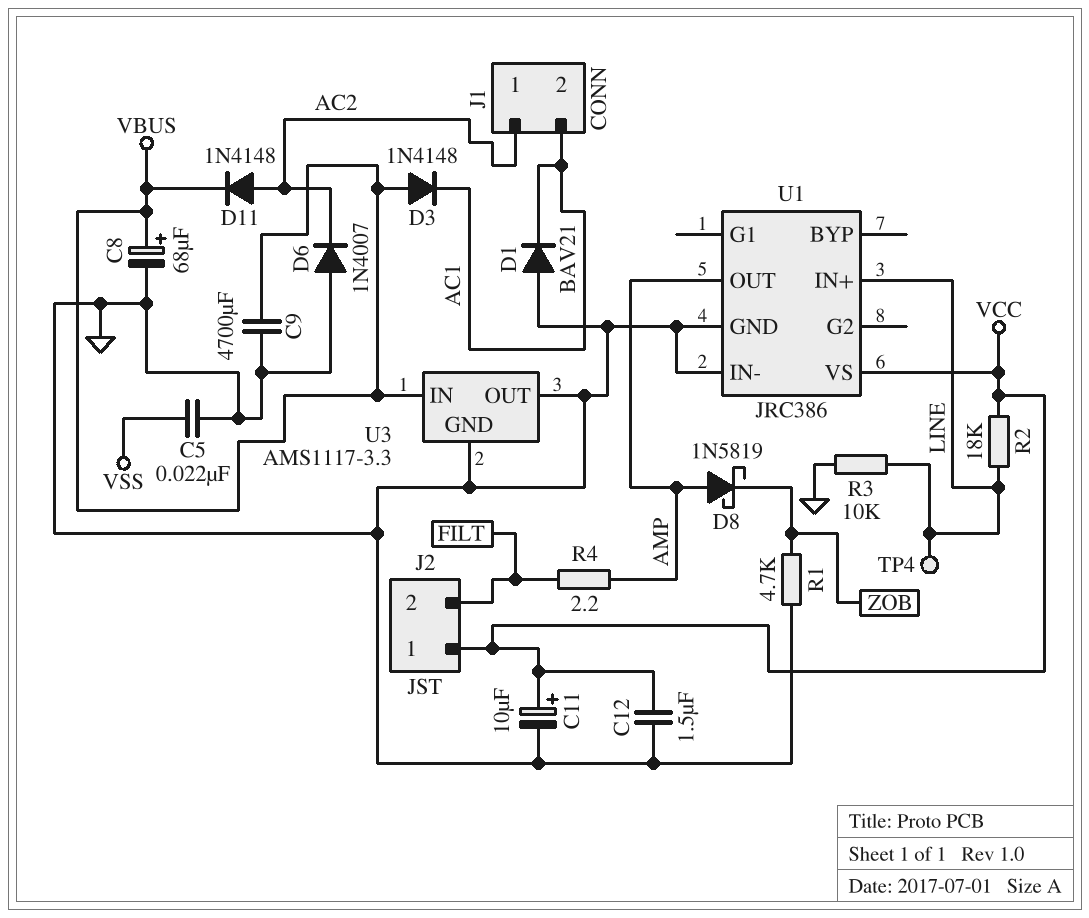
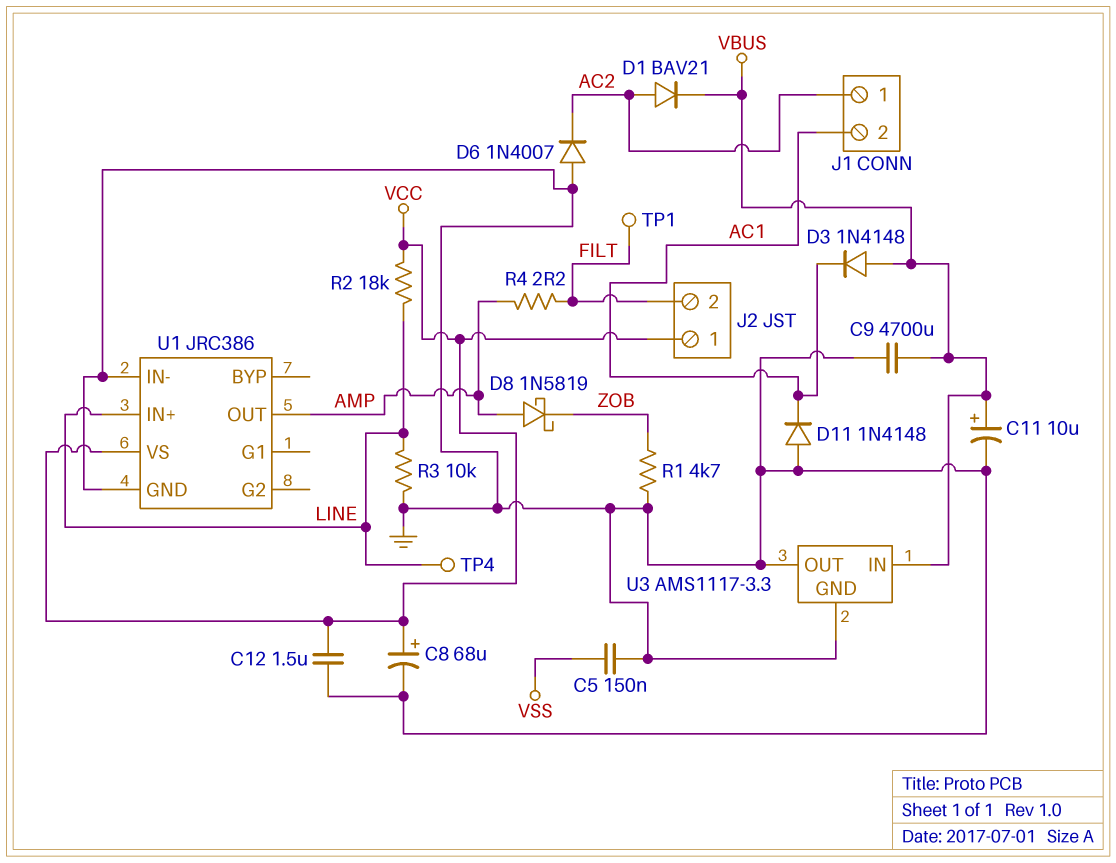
C5: 22nF (GND, VSS) -> 150nF (GND, VSS)
C8: 68uF (plus VBUS, minus GND) -> 68uF (plus VCC, minus GND)
C11: 10uF (plus VCC, minus GND) -> 10uF (plus VBUS, minus GND)
D1: diode BAV21 (A GND, K AC1) -> diode BAV21 (A AC2, K VBUS)
D11: diode 1N4148 (A AC2, K VBUS) -> diode 1N4148 (A GND, K AC1)
TP1: none -> test point (FILT)

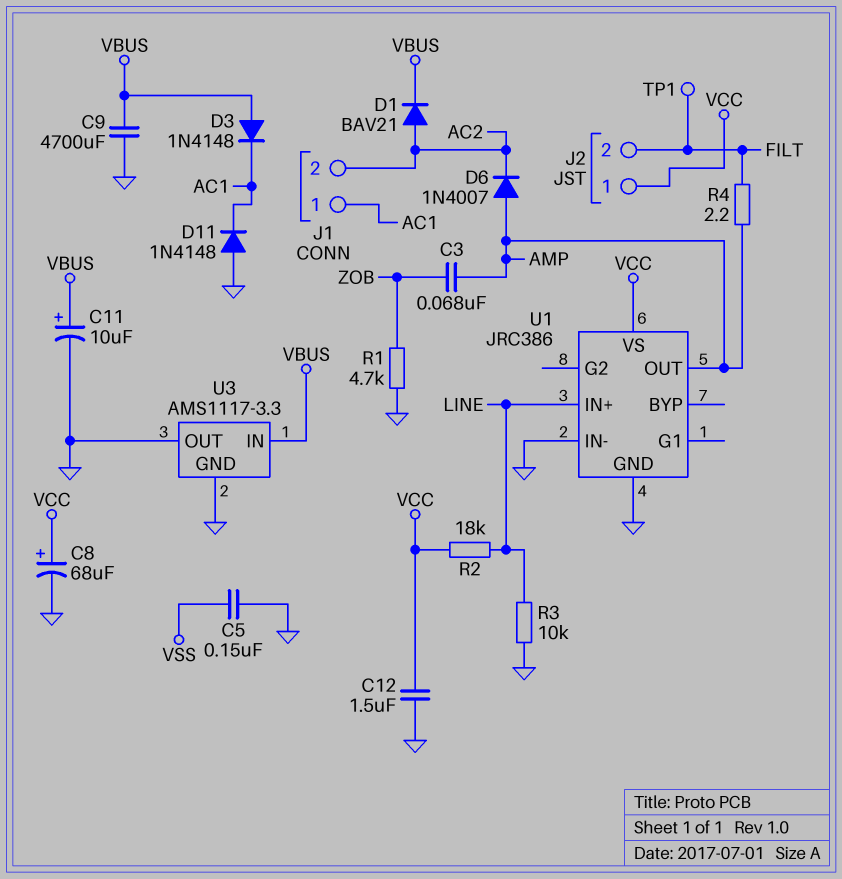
C3: none -> 68nF (AMP, ZOB)
D6: diode 1N4007 (A GND, K AC2) -> diode 1N4007 (A AMP, K AC2)
D8: schottky 1N5819 (A AMP, K ZOB) -> none
J1 pin 1: AC2 -> AC1
J1 pin 2: AC1 -> AC2
TP4: test point (LINE) -> none

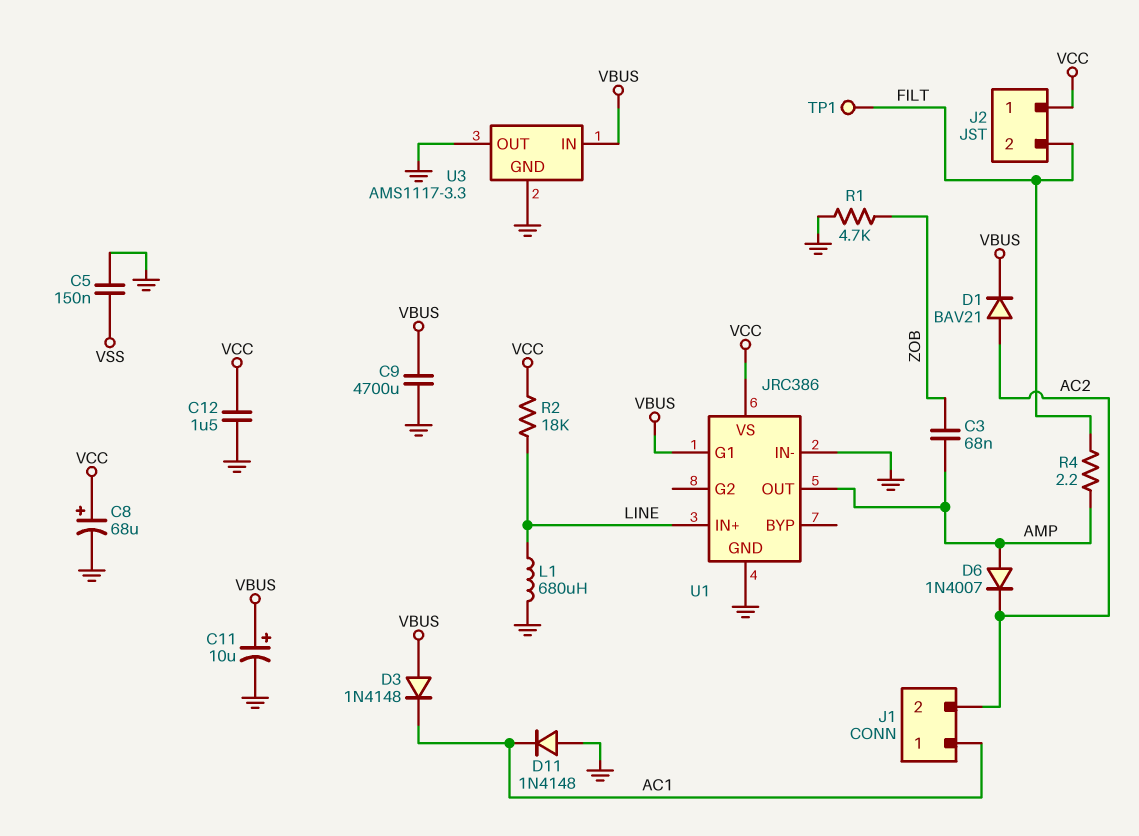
L1: none -> 680uH (GND, LINE)
R3: 10k (GND, LINE) -> none
U1 pin G1: none -> VBUS

